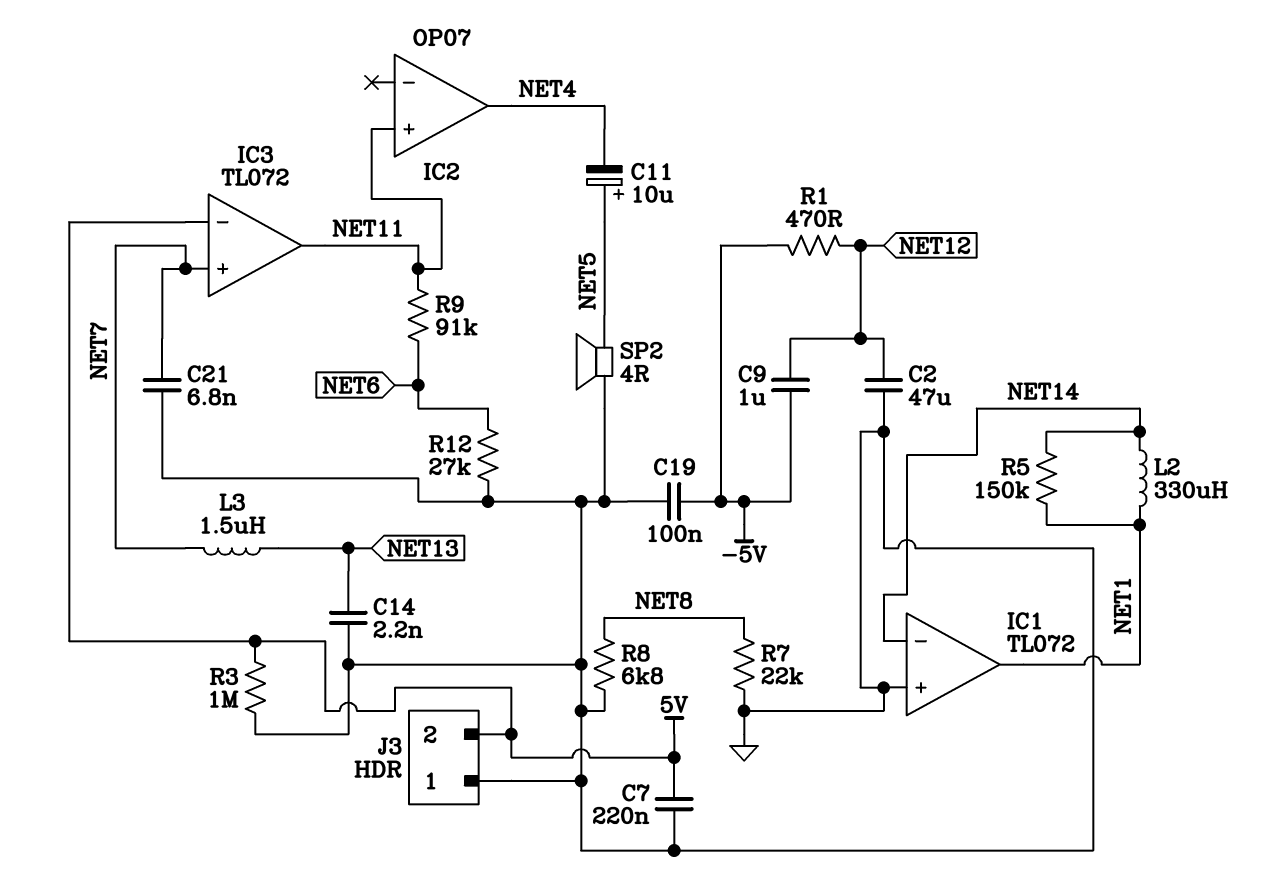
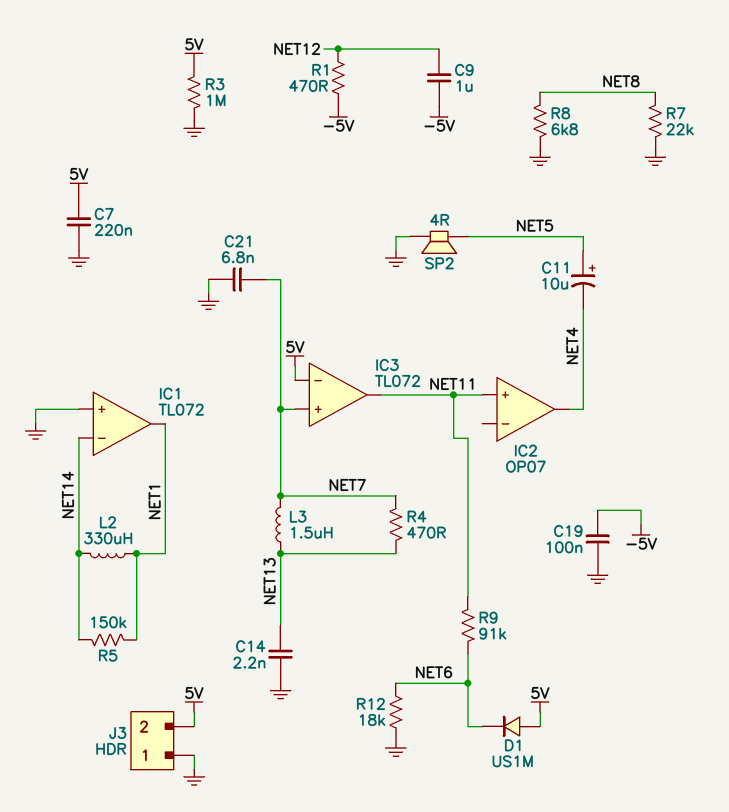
C2: 47uF (GND, NET12) -> none
D1: none -> diode US1M (A 5V, K NET6)
R4: none -> 470 (NET7, NET13)
R12: 27k (GND, NET6) -> 18k (GND, NET6)

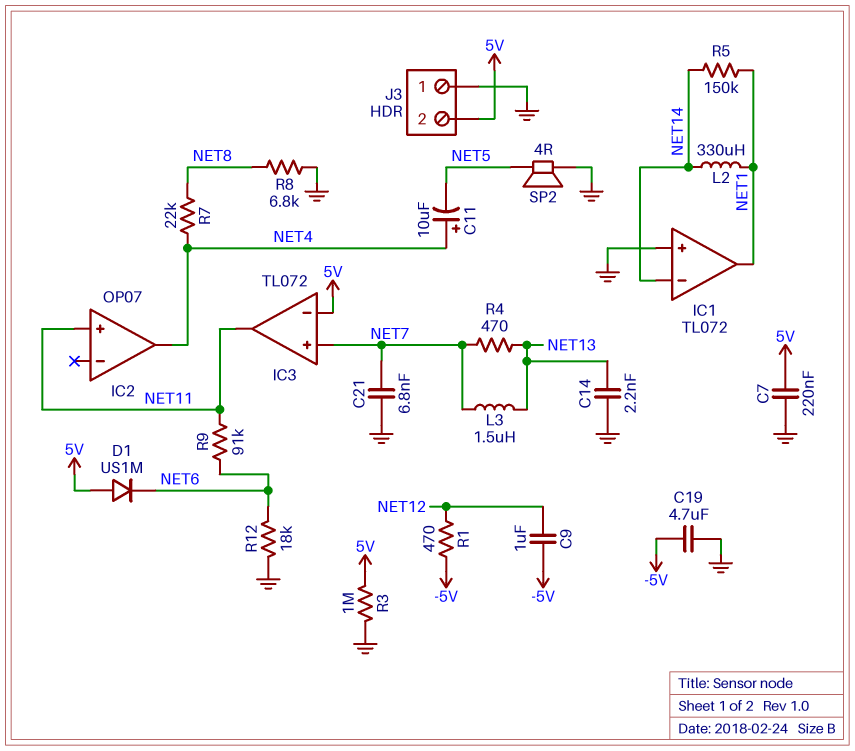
C11: 10uF (plus NET5, minus NET4) -> 10uF (plus NET4, minus NET5)
C19: 100nF (-5V, GND) -> 4.7uF (-5V, GND)
R7: 22k (GND, NET8) -> 22k (NET4, NET8)

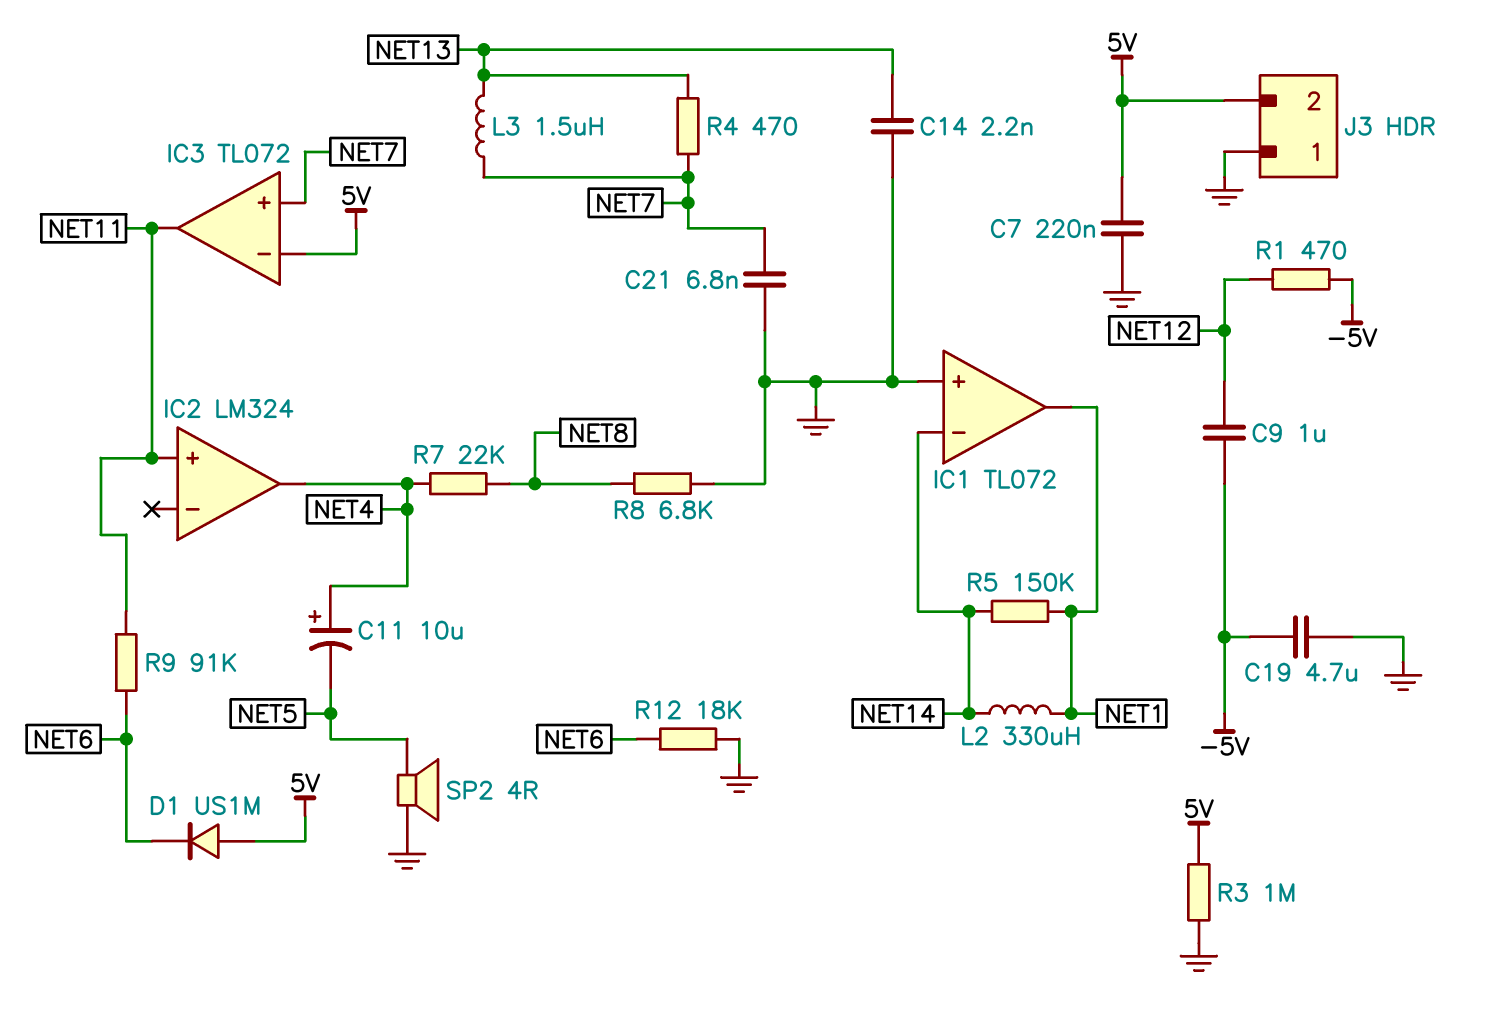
IC2: OP07 -> LM324

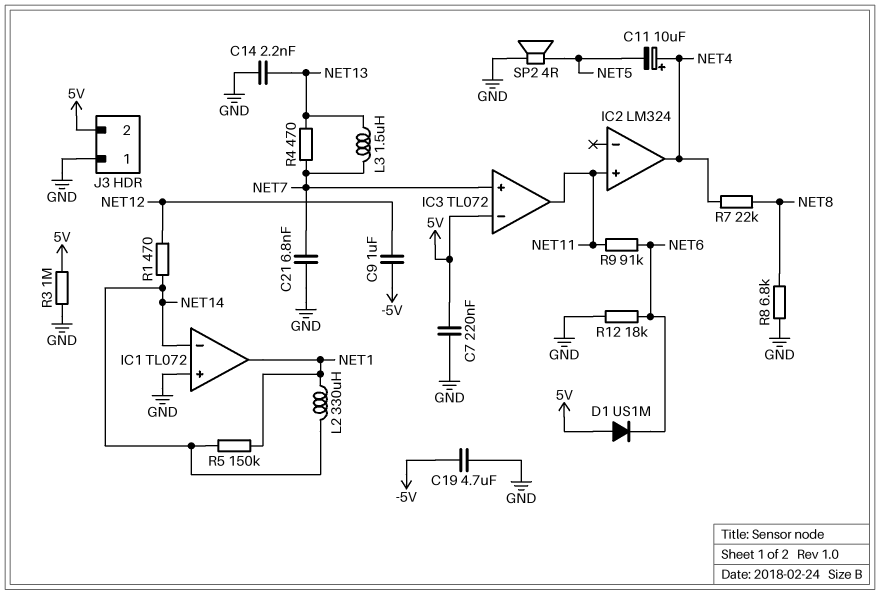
R1: 470 (-5V, NET12) -> 470 (NET12, NET14)

